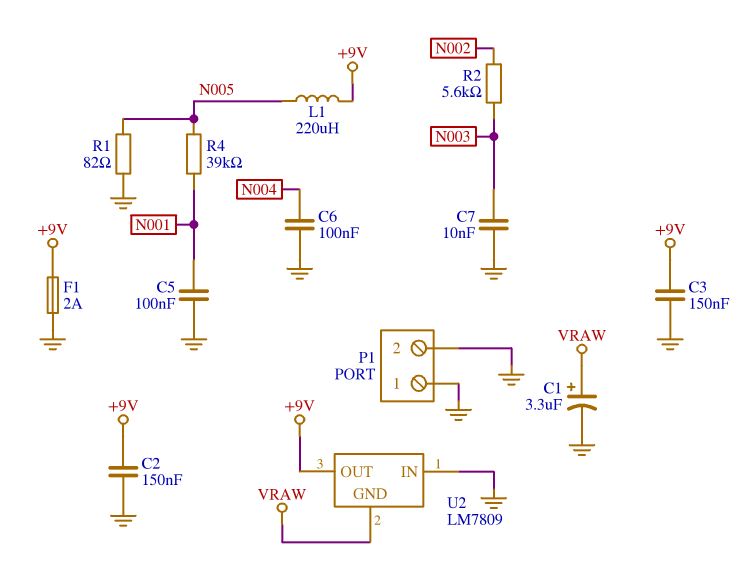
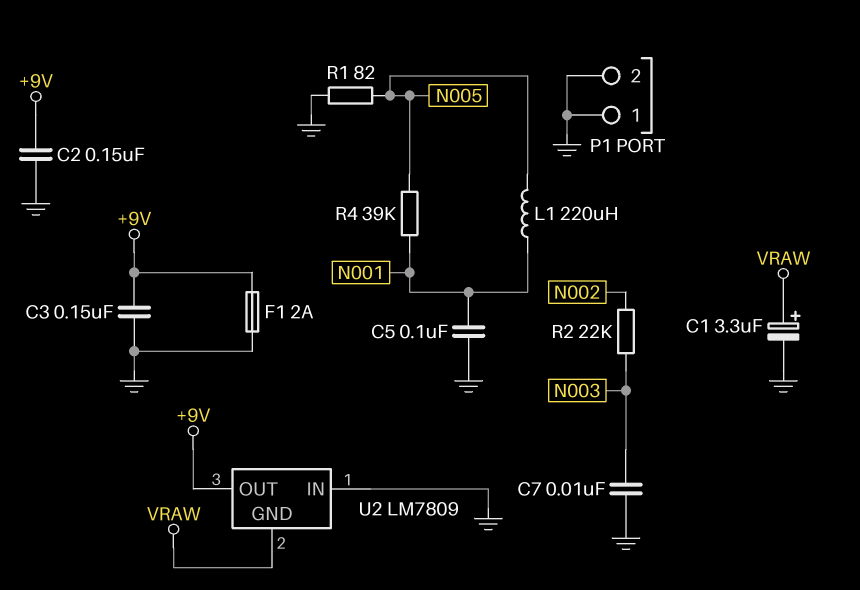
C6: 100nF (GND, N004) -> none
L1: 220uH (+9V, N005) -> 220uH (N001, N005)
R2: 5.6k (N002, N003) -> 22k (N002, N003)

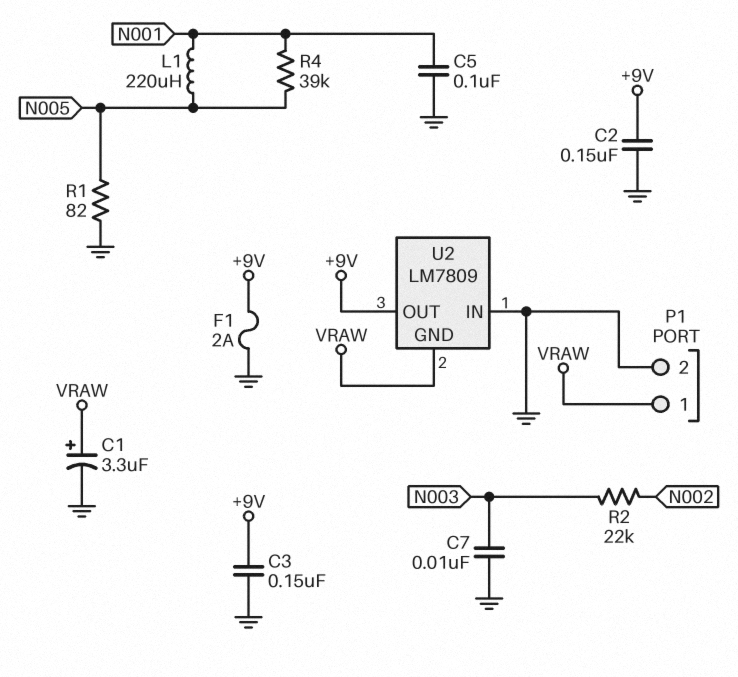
P1 pin 1: GND -> VRAW

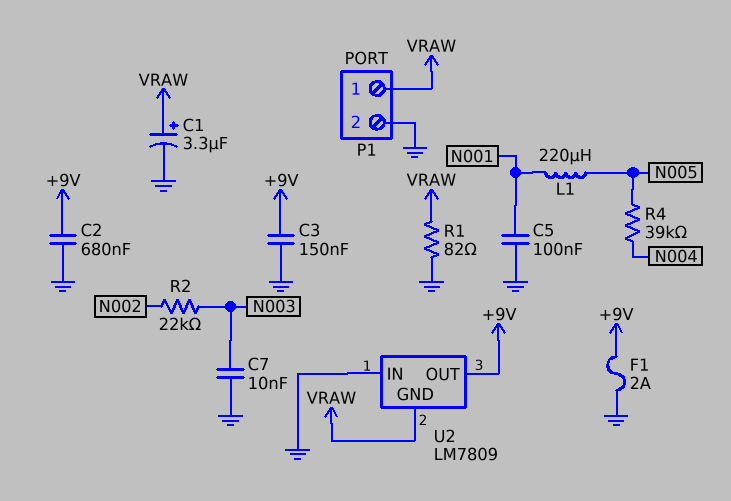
C2: 150nF (+9V, GND) -> 680nF (+9V, GND)
R1: 82 (GND, N005) -> 82 (GND, VRAW)
R4: 39k (N001, N005) -> 39k (N004, N005)

